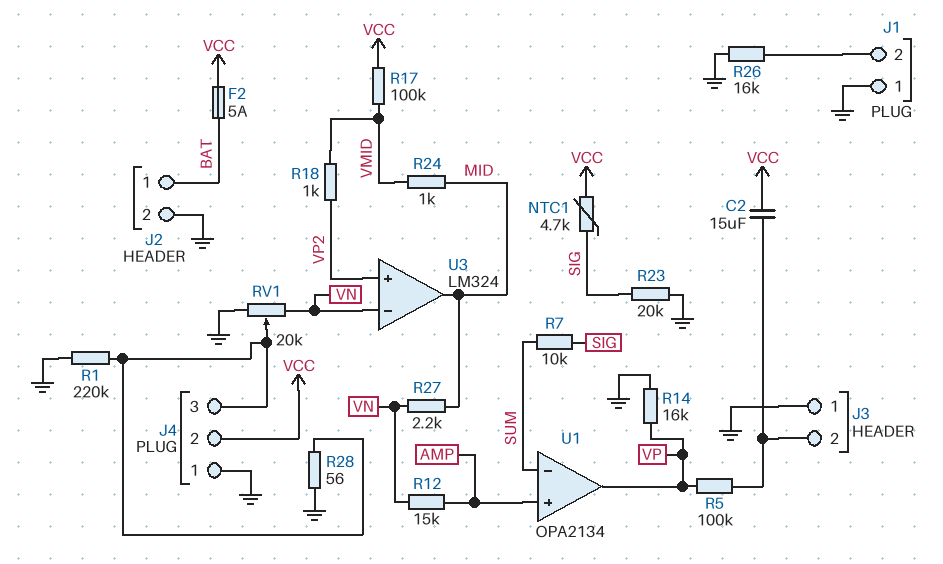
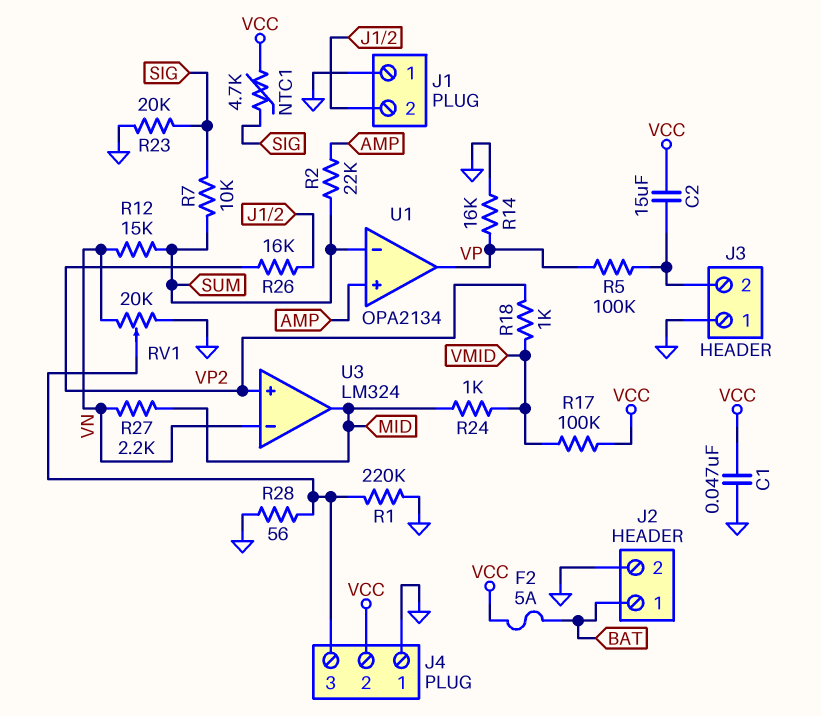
C1: none -> 47nF (GND, VCC)
R2: none -> 22k (AMP, SUM)
R12: 15k (AMP, VN) -> 15k (SUM, VN)
R26: 16k (GND, J1/2) -> 16k (J1/2, VP2)

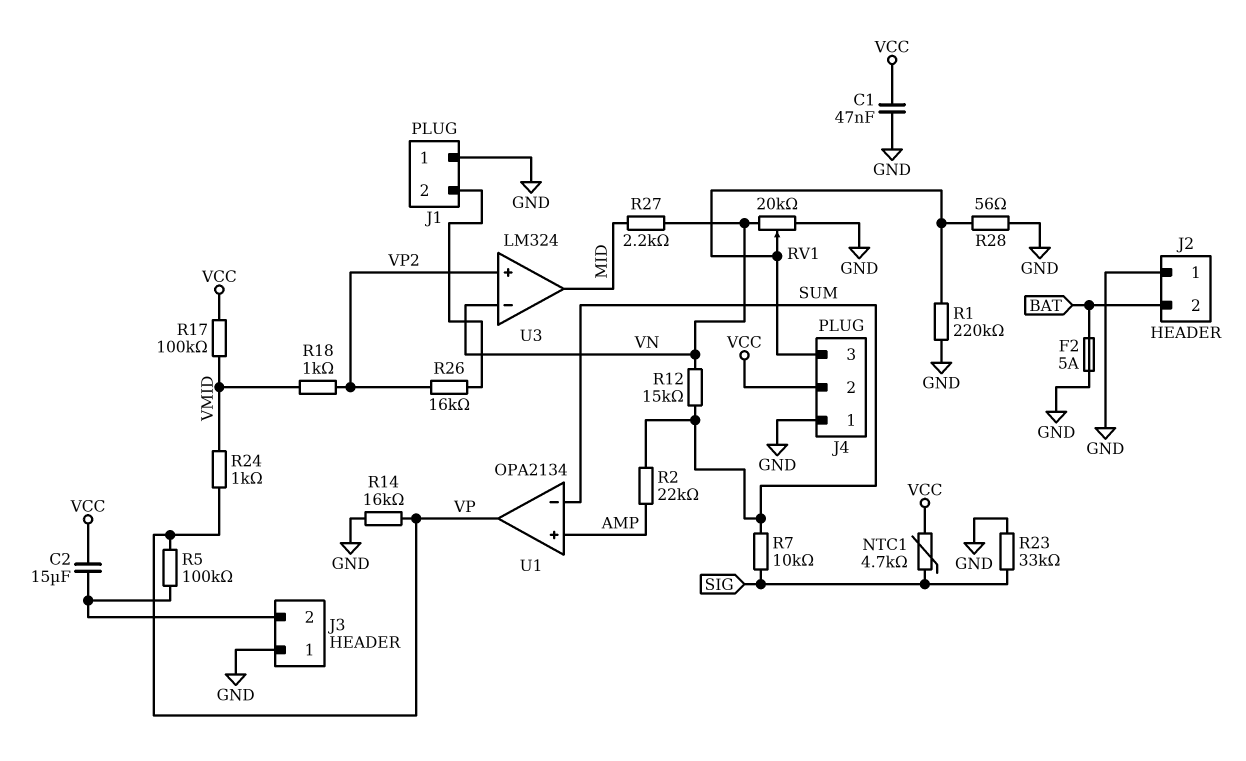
F2: 5A (BAT, VCC) -> 5A (BAT, GND)
J2 pin 1: BAT -> GND
J2 pin 2: GND -> BAT
R23: 20k (GND, SIG) -> 33k (GND, SIG)
R24: 1k (MID, VMID) -> 1k (VMID, VP)

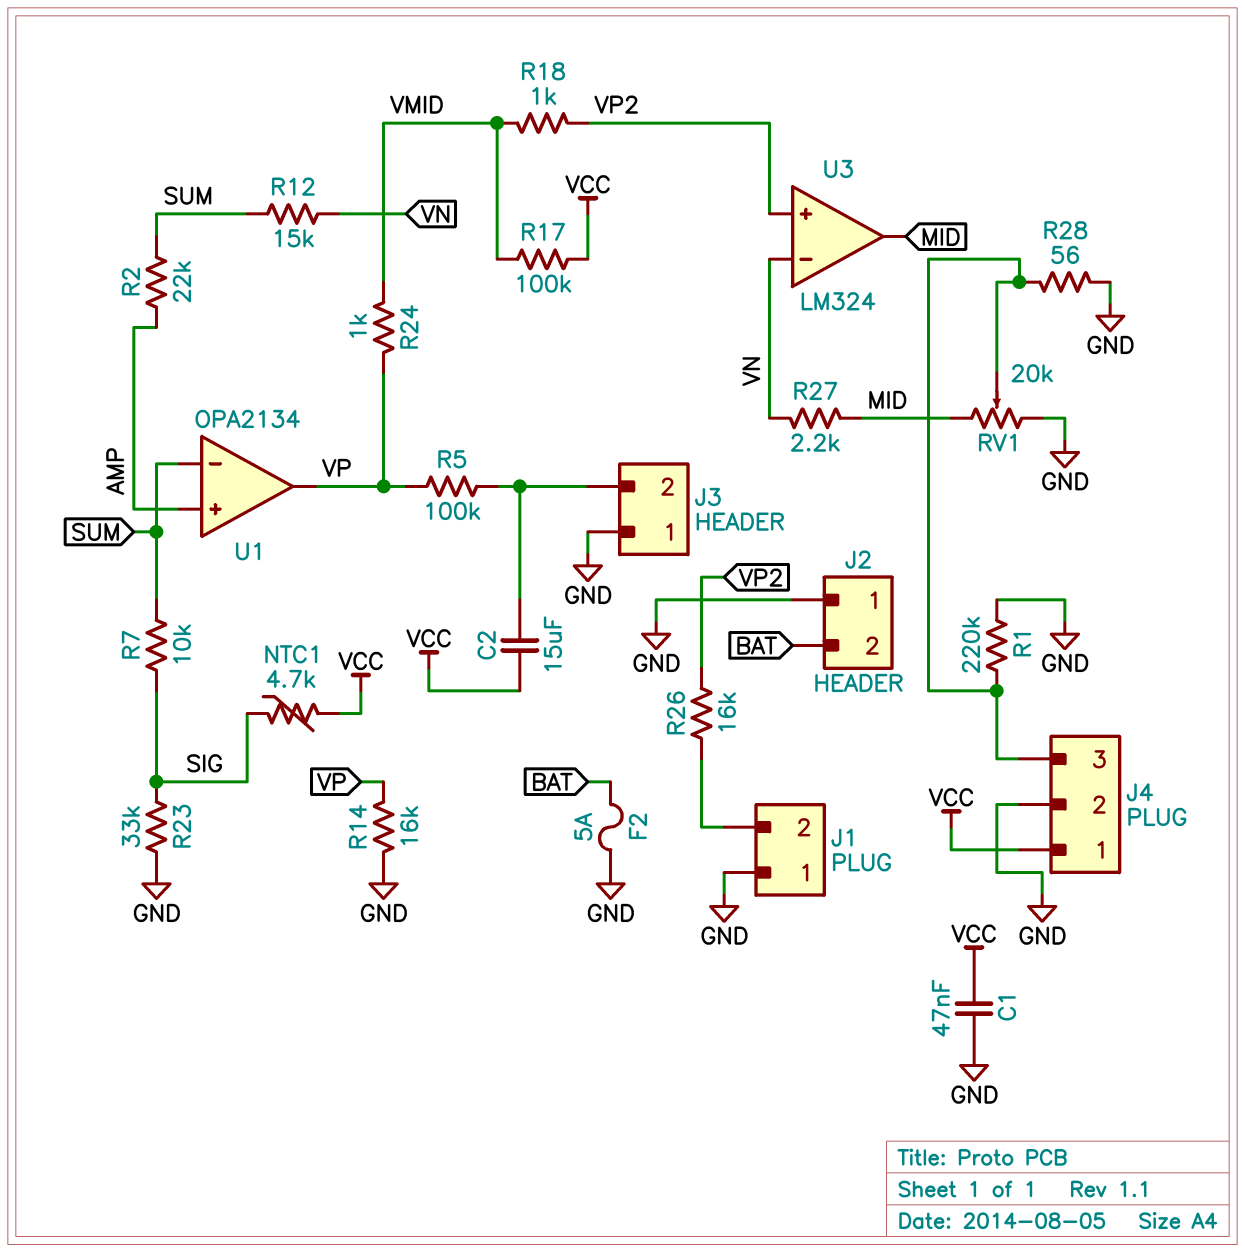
J4 pin 1: GND -> VCC
J4 pin 2: VCC -> GND
RV1: 20k (GND, VN, wiper J4/3) -> 20k (GND, MID, wiper J4/3)

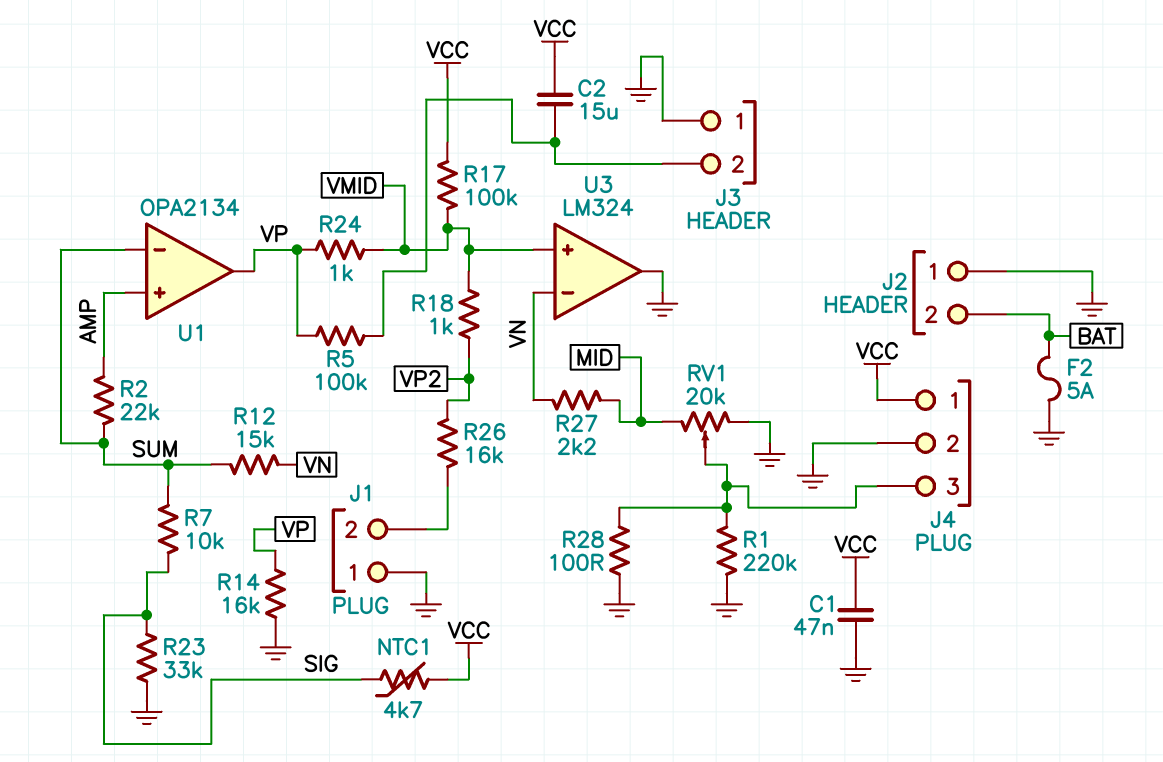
R28: 56 (GND, J4/3) -> 100 (GND, J4/3)
U3 pin in+: VP2 -> VMID
U3 pin out: MID -> GND

